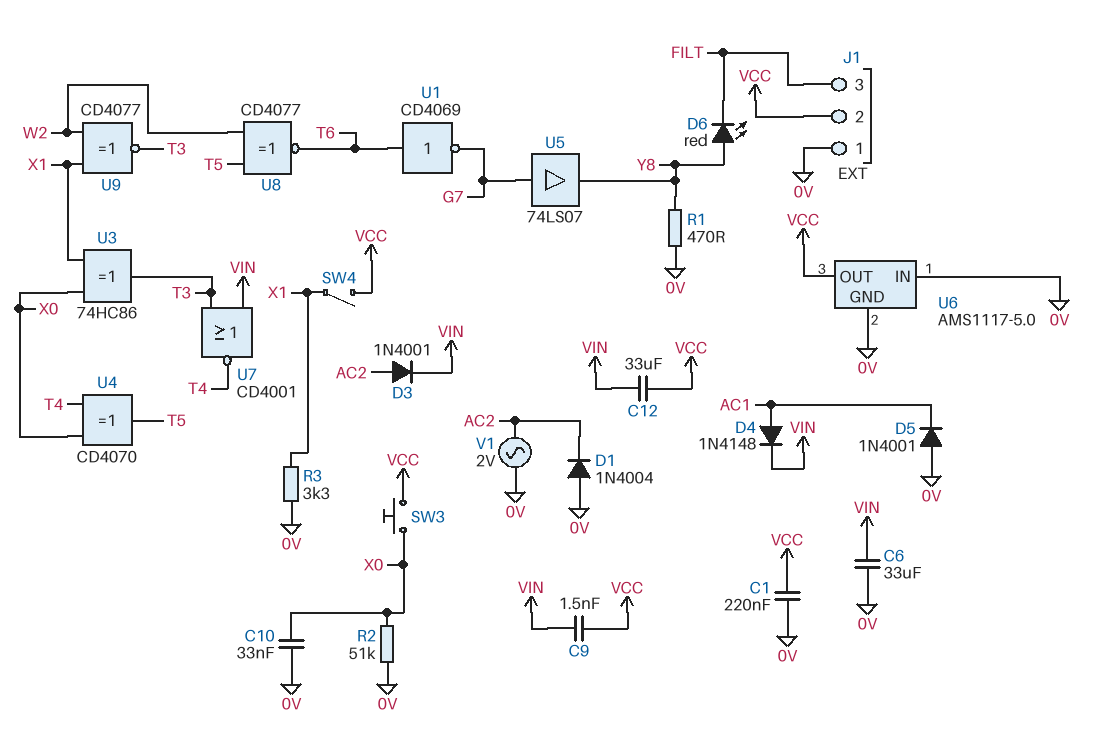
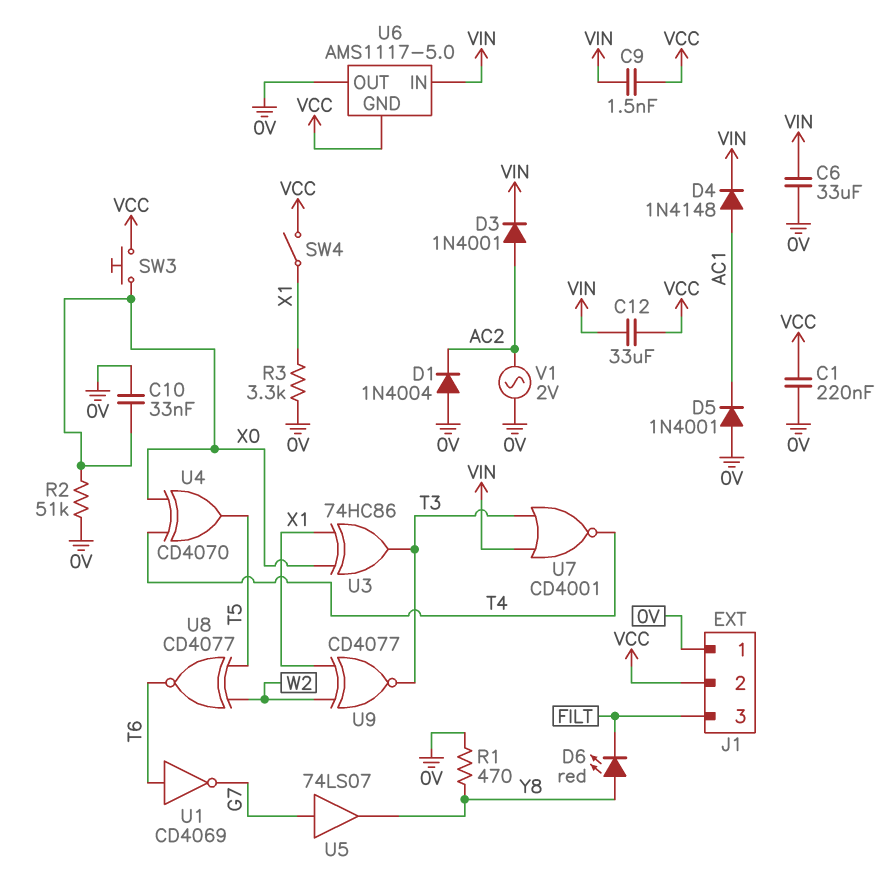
U6 pin GND: 0V -> VCC
U6 pin IN: 0V -> VIN
U6 pin OUT: VCC -> 0V

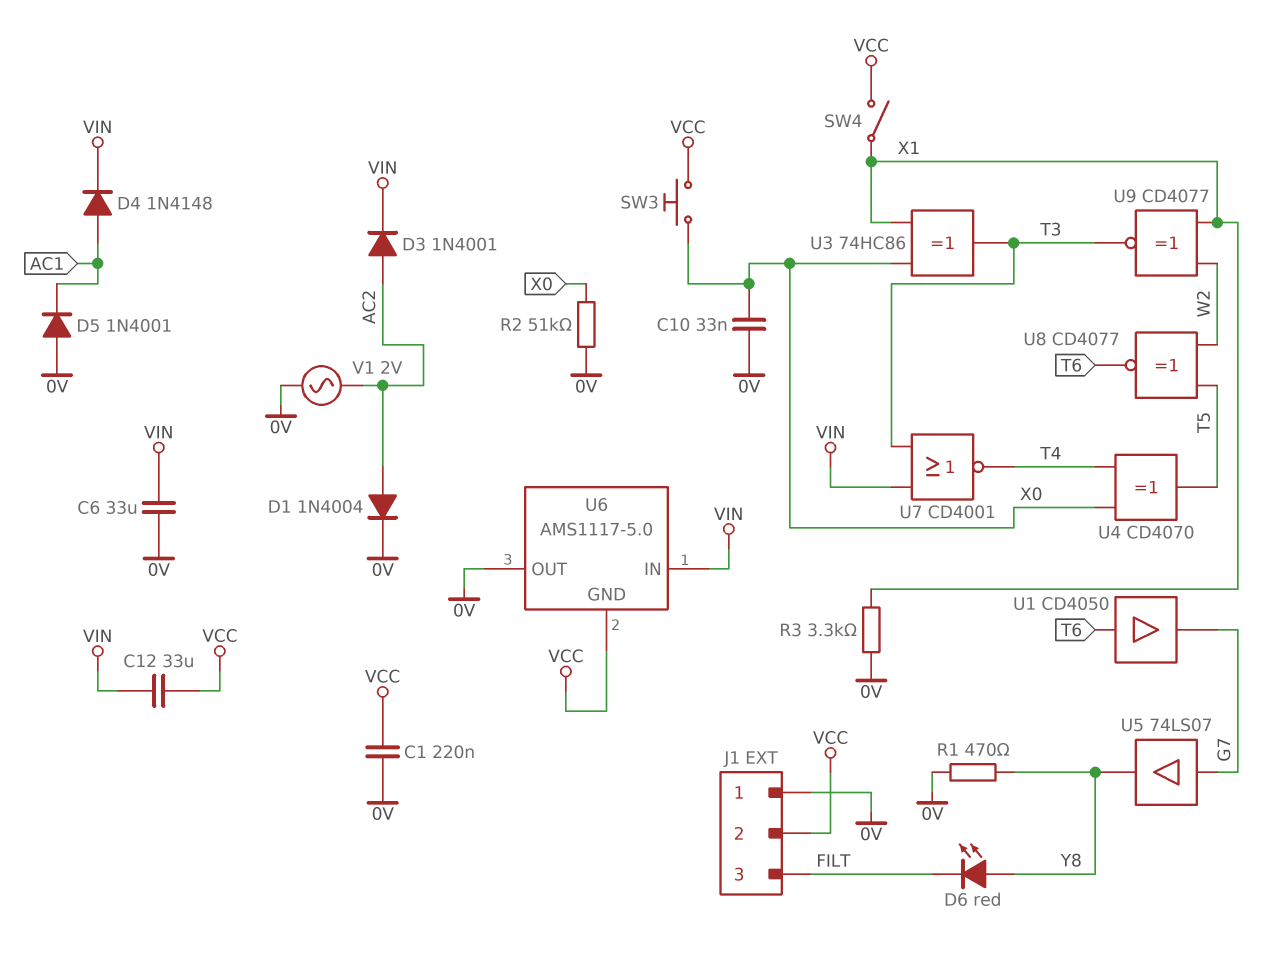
C9: 1.5nF (VCC, VIN) -> none
D1: diode 1N4004 (A 0V, K AC2) -> diode 1N4004 (A AC2, K 0V)
U1: NOT CD4069 (in T6, out G7) -> buffer CD4050 (in T6, out G7)

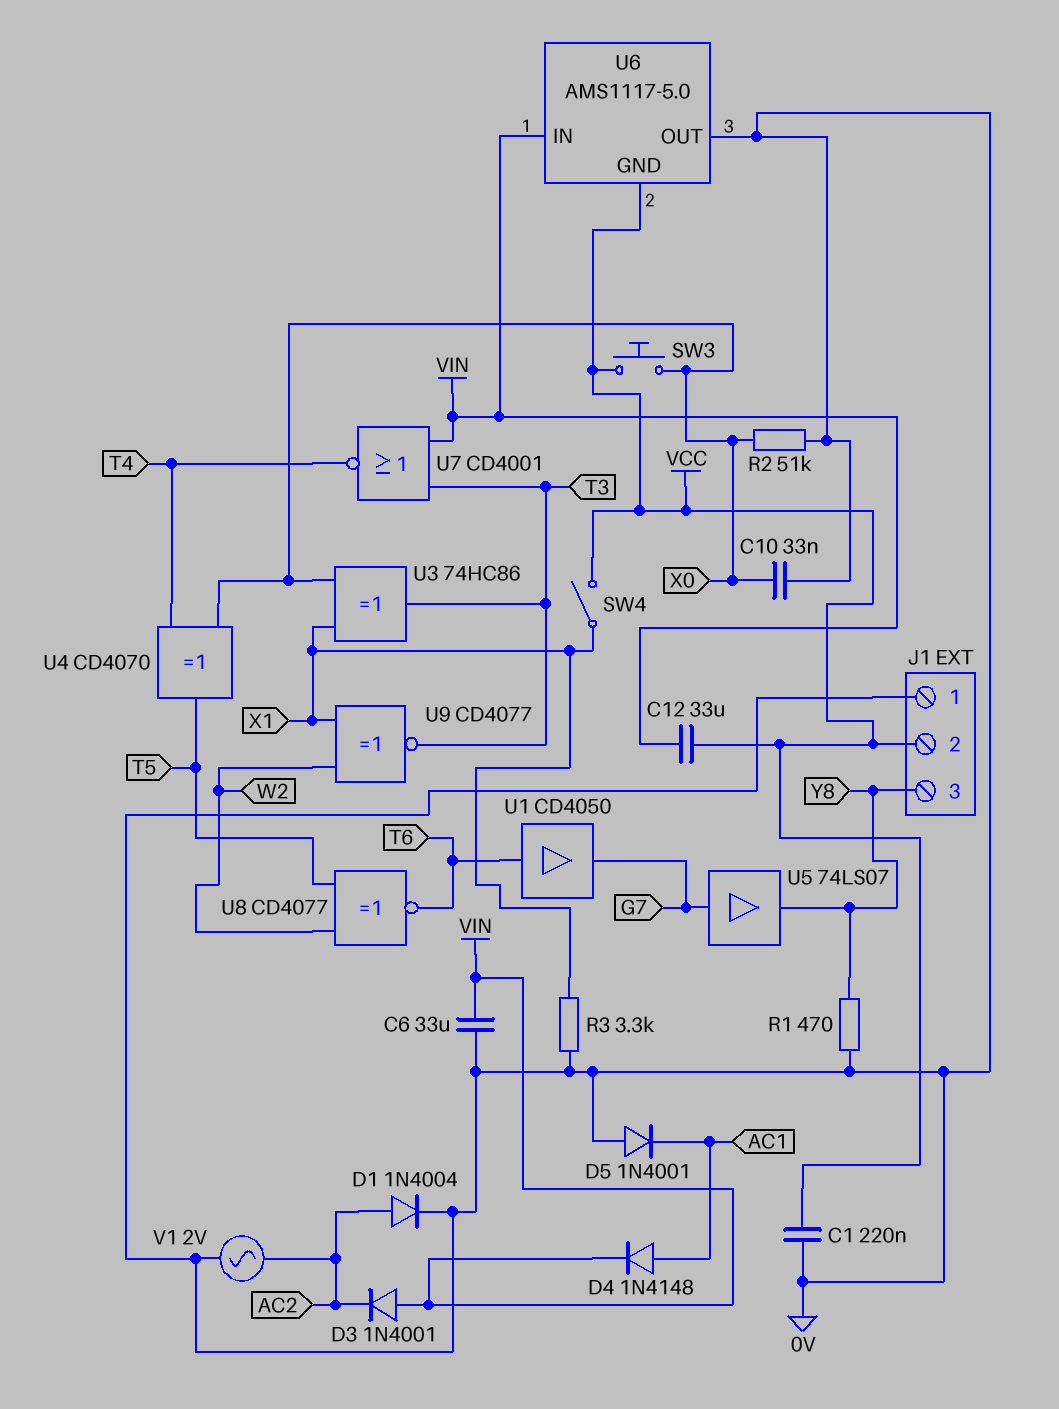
D3: diode 1N4001 (A AC2, K VIN) -> diode 1N4001 (A VIN, K AC2)
D6: LED red (A Y8, K FILT) -> none
J1 pin 3: FILT -> Y8

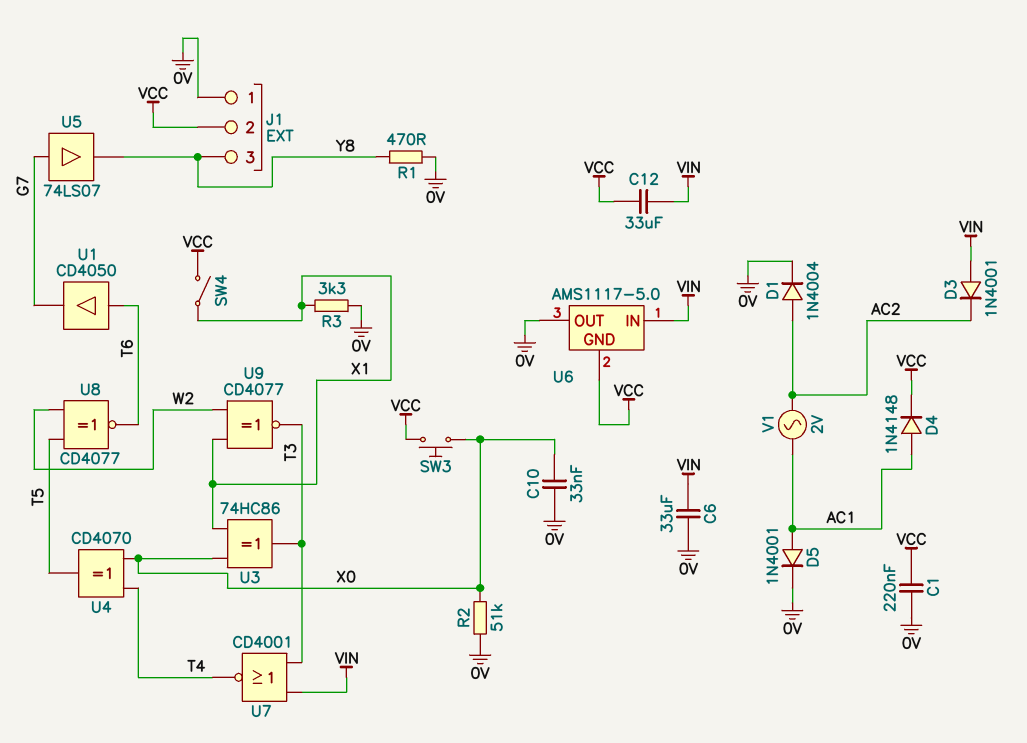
D4: diode 1N4148 (A AC1, K VIN) -> diode 1N4148 (A AC1, K VCC)
D5: diode 1N4001 (A 0V, K AC1) -> diode 1N4001 (A AC1, K 0V)
V1: AC 2V (0V, AC2) -> AC 2V (AC1, AC2)

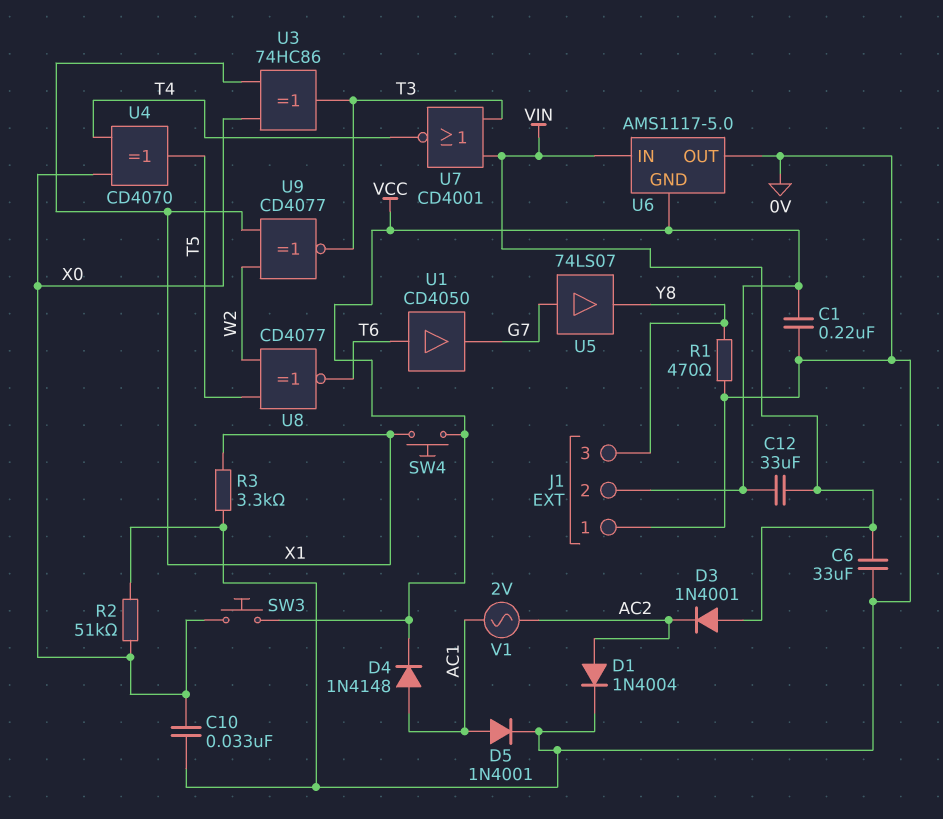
SW4: switch (VCC, X1) -> button (VCC, X1)

